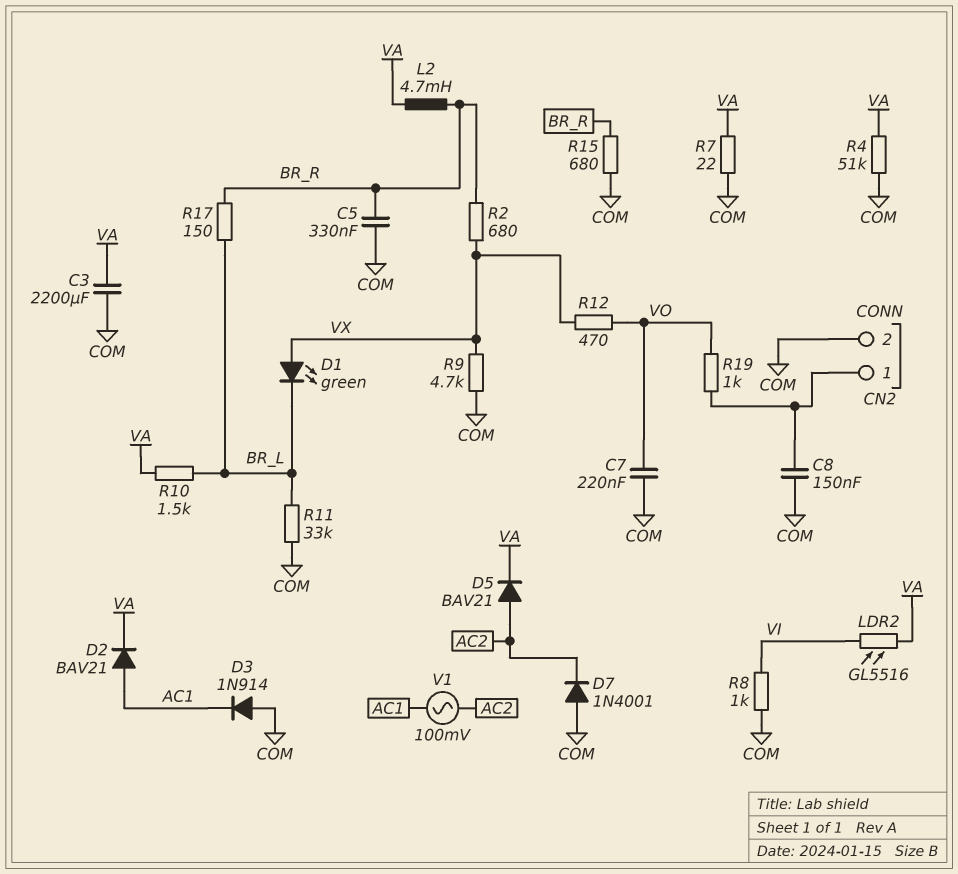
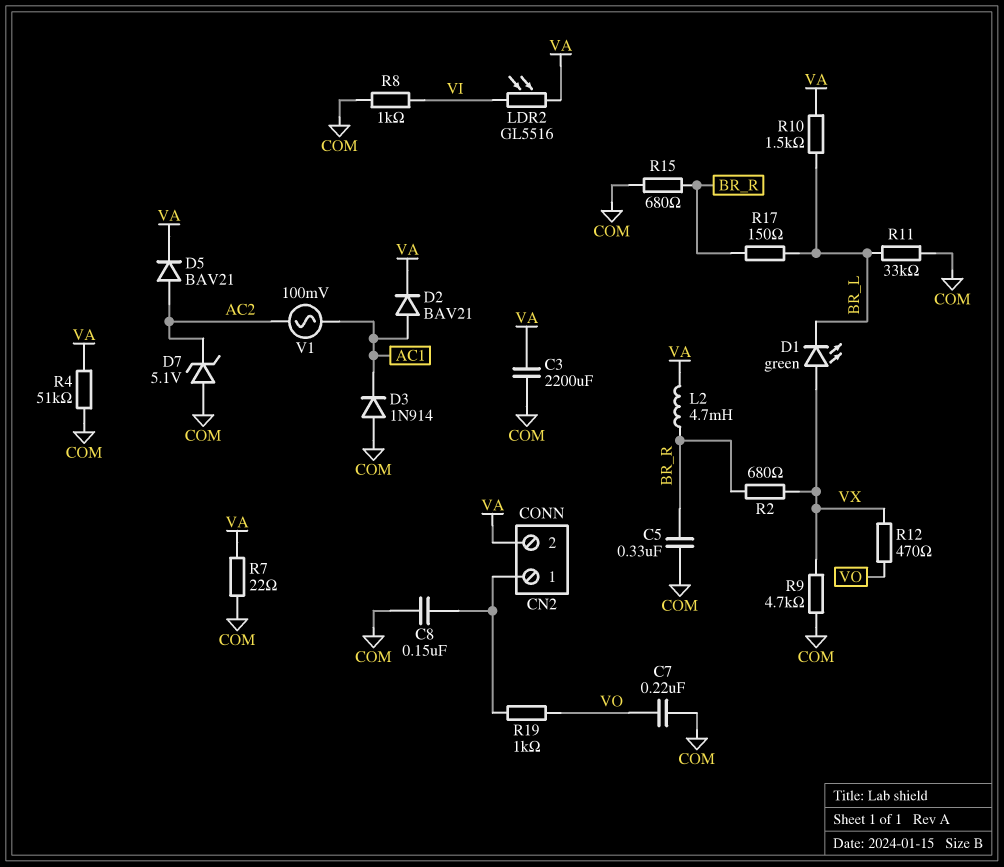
CN2 pin 2: COM -> VA
D7: diode 1N4001 (A COM, K AC2) -> zener 5.1V (A COM, K AC2)

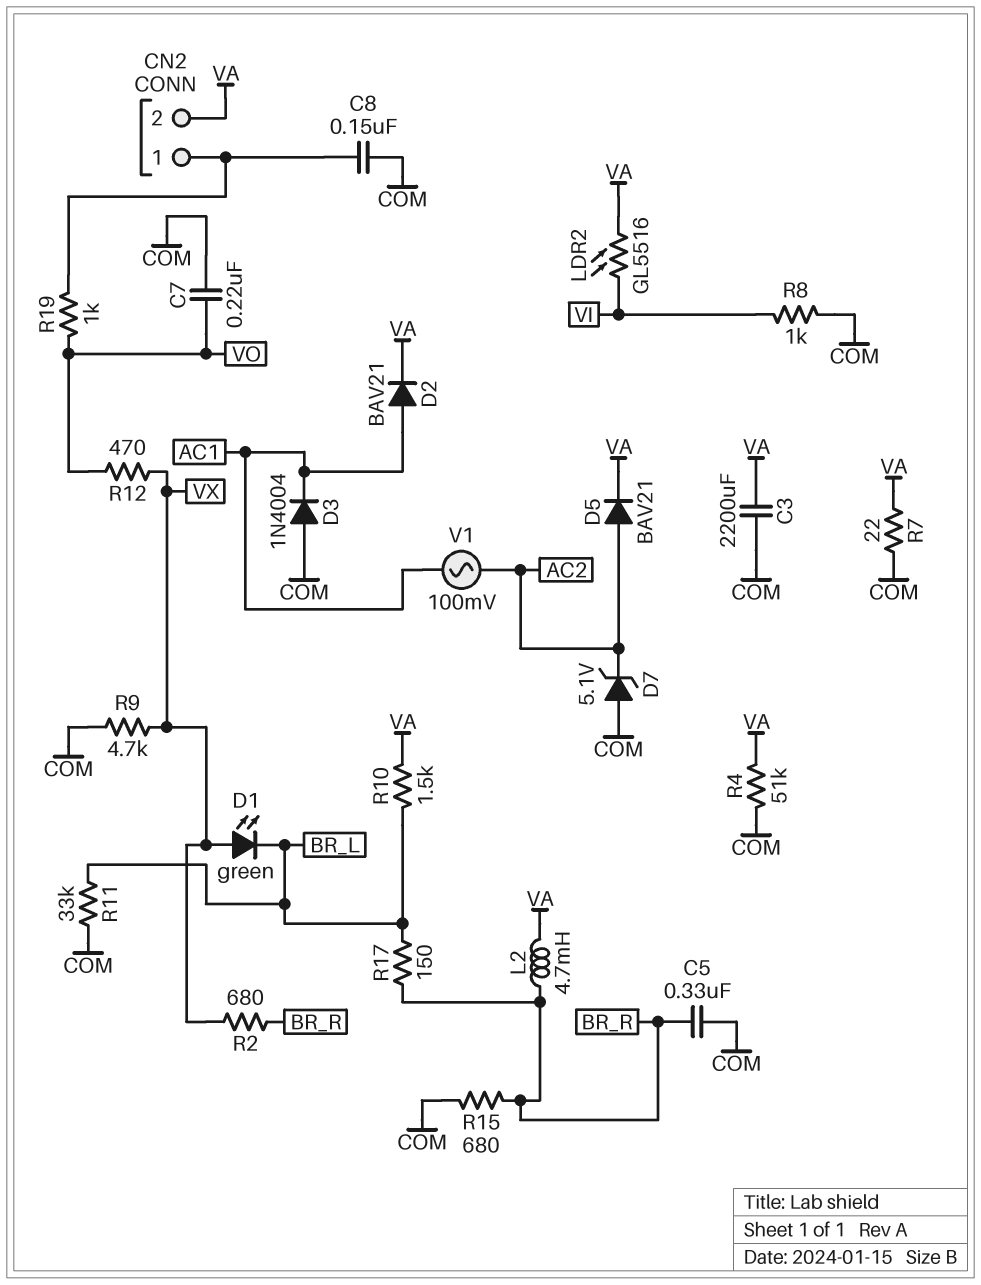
D3: diode 1N914 (A COM, K AC1) -> diode 1N4004 (A COM, K AC1)

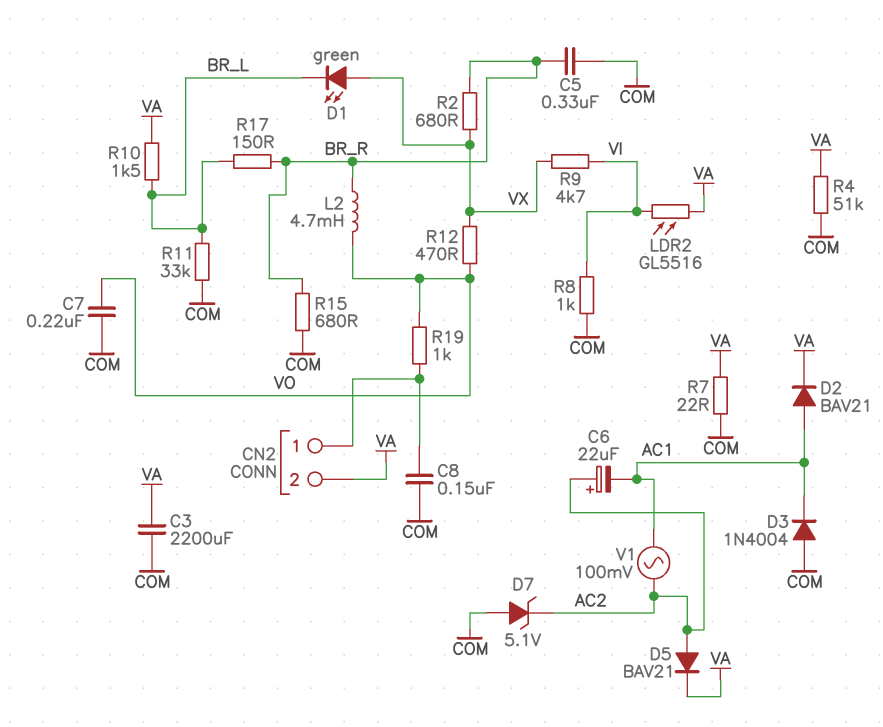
C6: none -> 22uF (plus AC2, minus AC1)
L2: 4.7mH (BR_R, VA) -> 4.7mH (BR_R, VO)
R9: 4.7k (COM, VX) -> 4.7k (VI, VX)

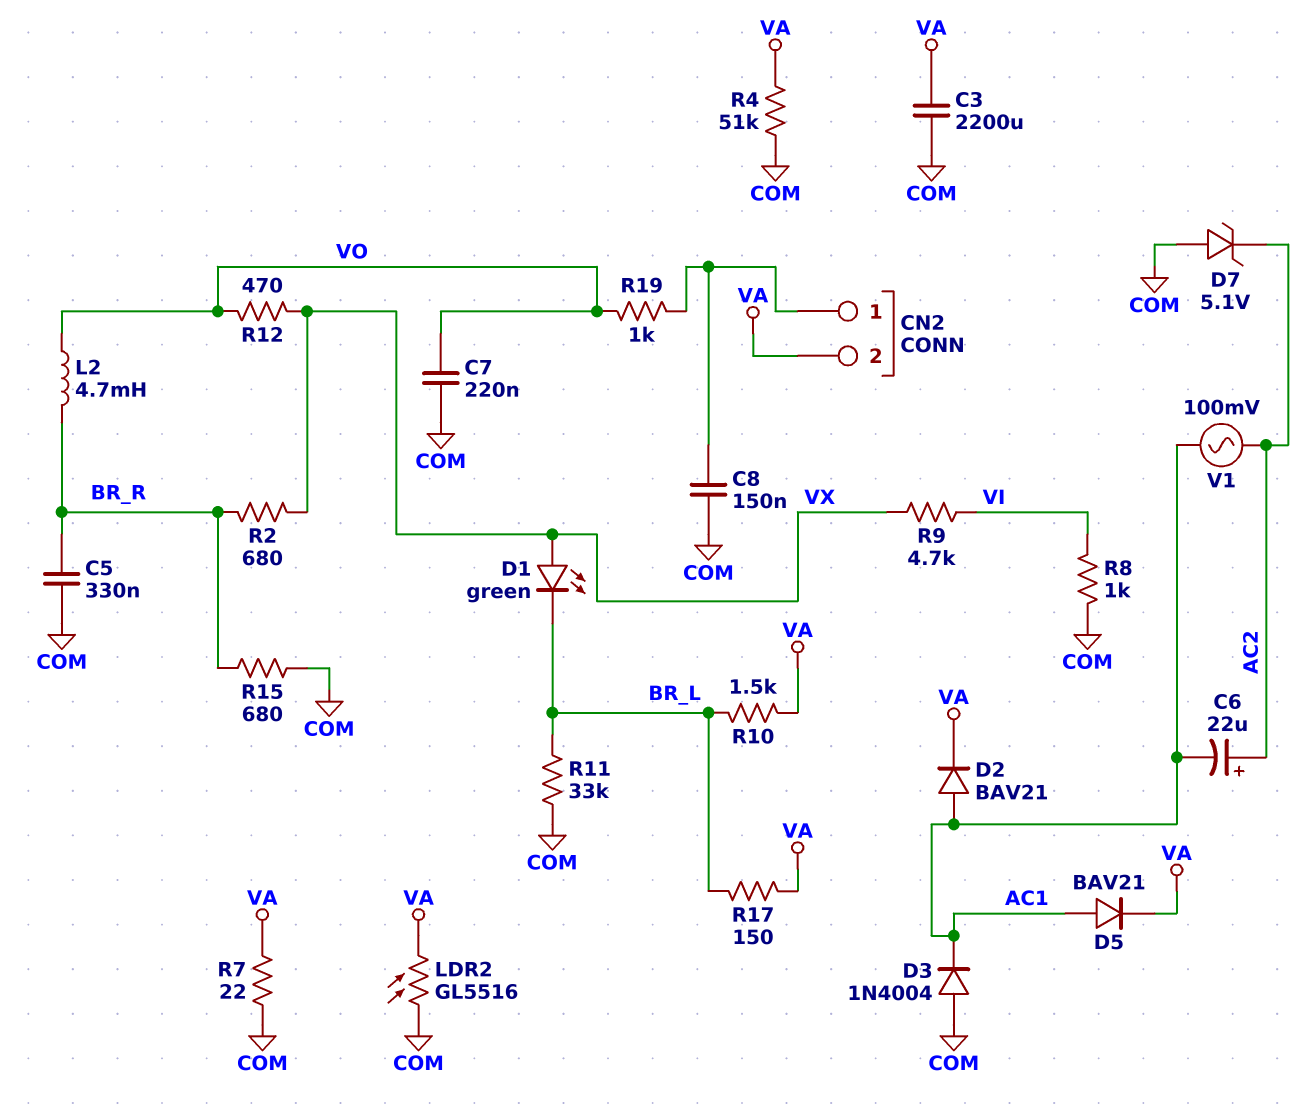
D5: diode BAV21 (A AC2, K VA) -> diode BAV21 (A AC1, K VA)
LDR2: GL5516 (VA, VI) -> GL5516 (COM, VA)
R17: 150 (BR_L, BR_R) -> 150 (BR_L, VA)

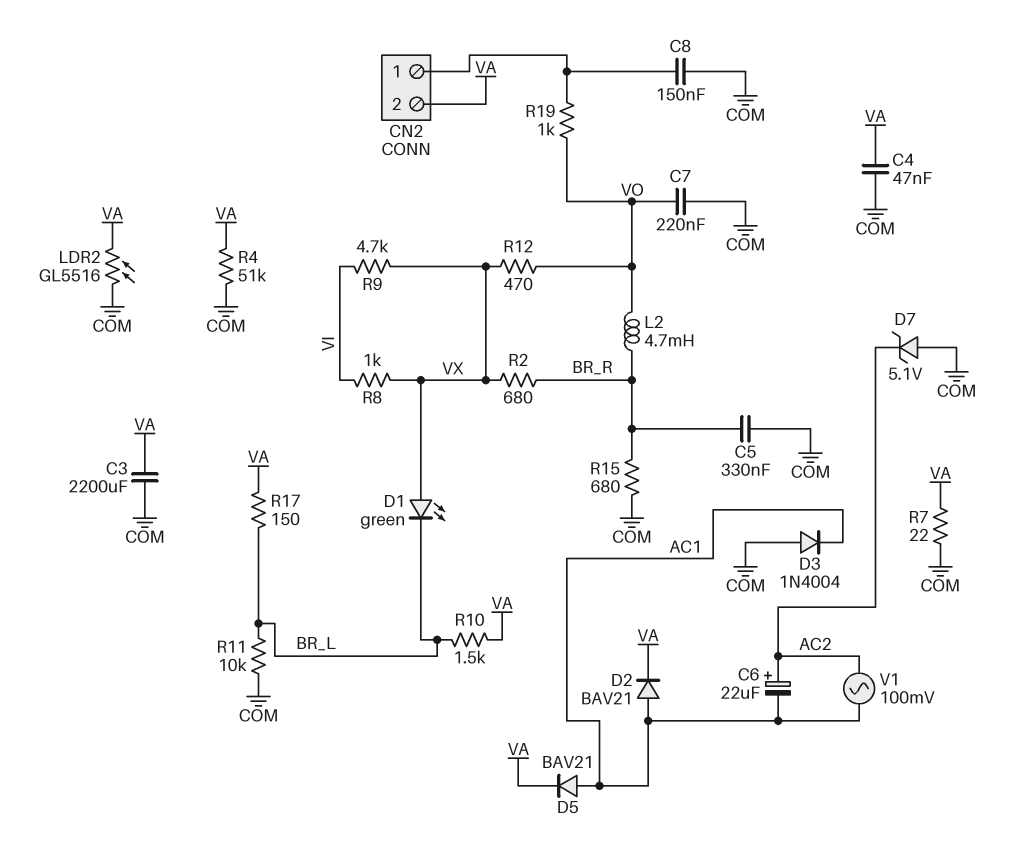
C4: none -> 47nF (COM, VA)
R8: 1k (COM, VI) -> 1k (VI, VX)
R11: 33k (BR_L, COM) -> 10k (BR_L, COM)

